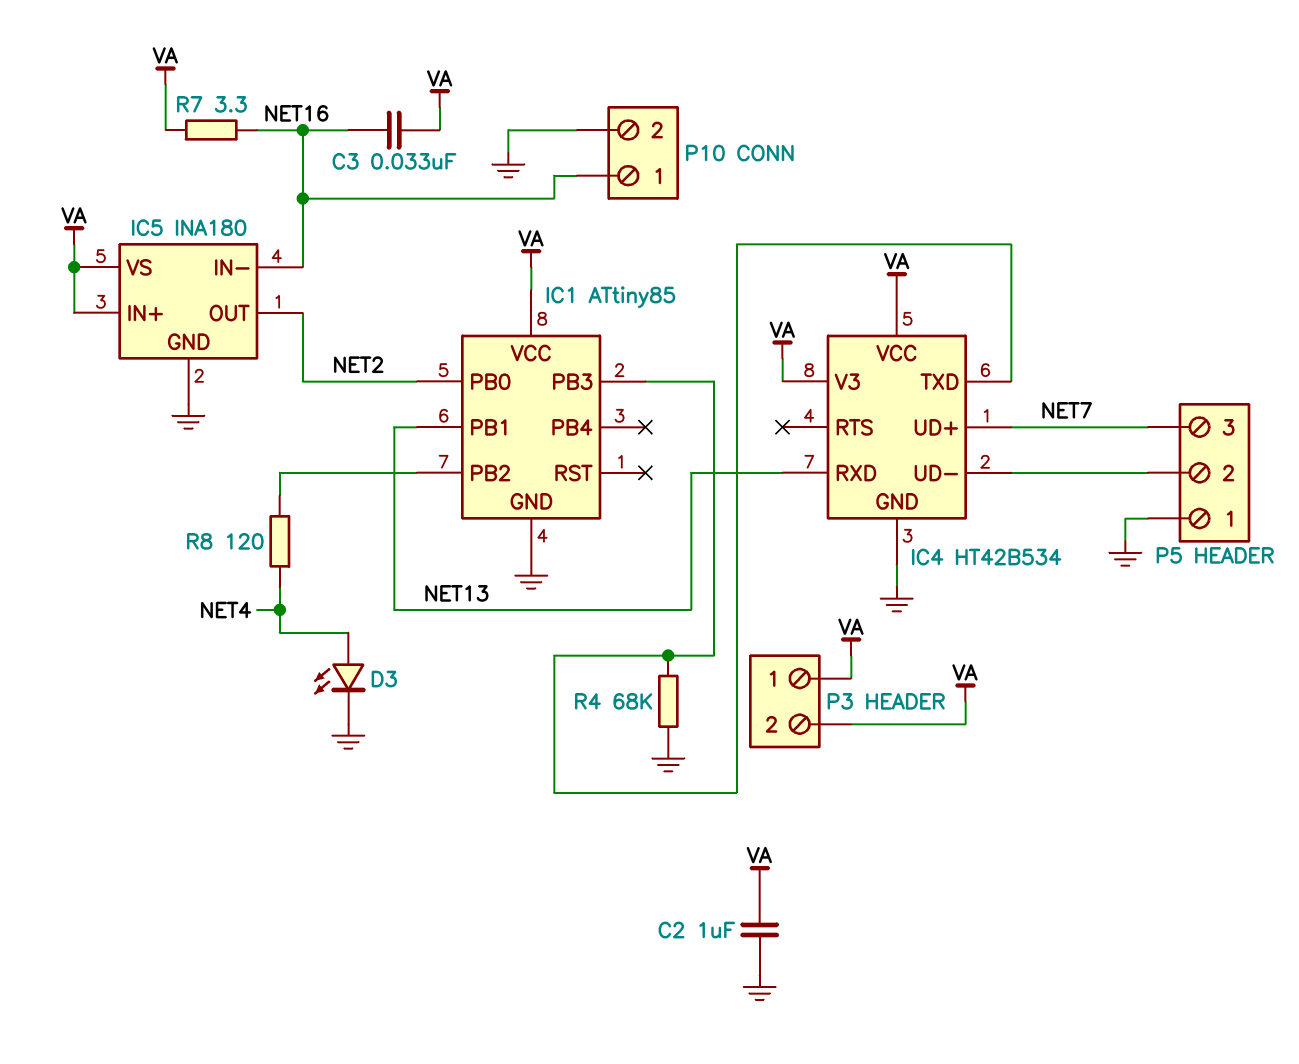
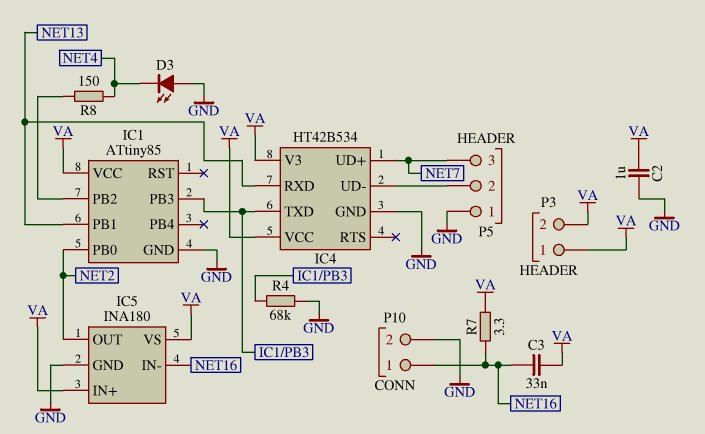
D3: LED (A NET4, K GND) -> LED (A GND, K NET4)
R8: 120 (IC1/PB2, NET4) -> 150 (IC1/PB2, NET4)

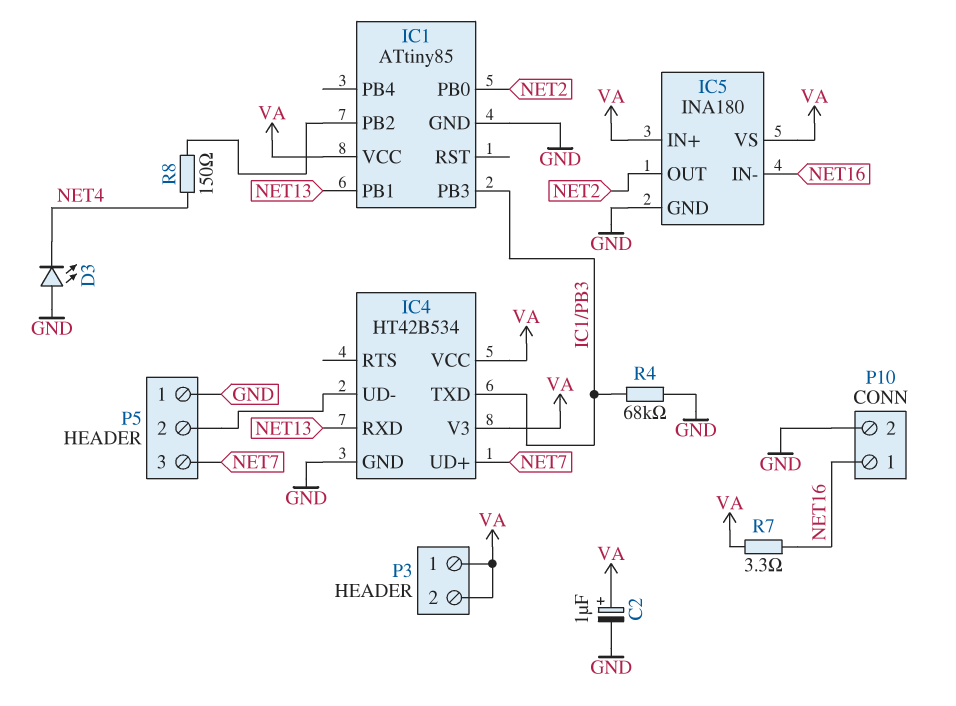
C2: 1uF (GND, VA) -> 1uF (plus VA, minus GND)
C3: 33nF (NET16, VA) -> none

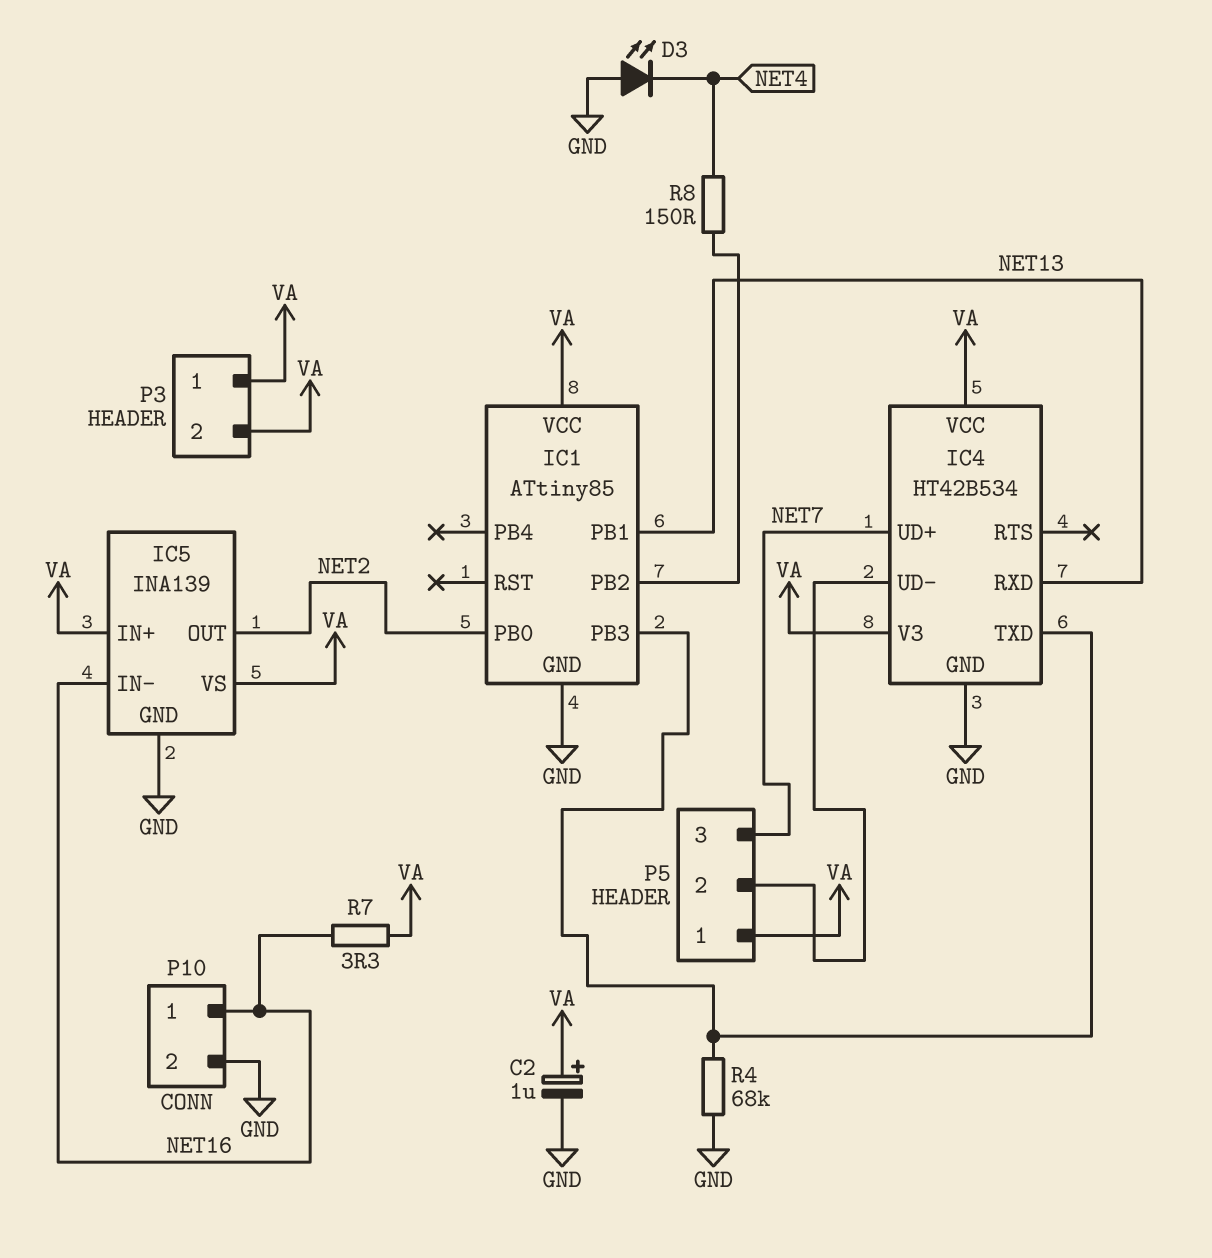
IC5: INA180 -> INA139
P5 pin 1: GND -> VA

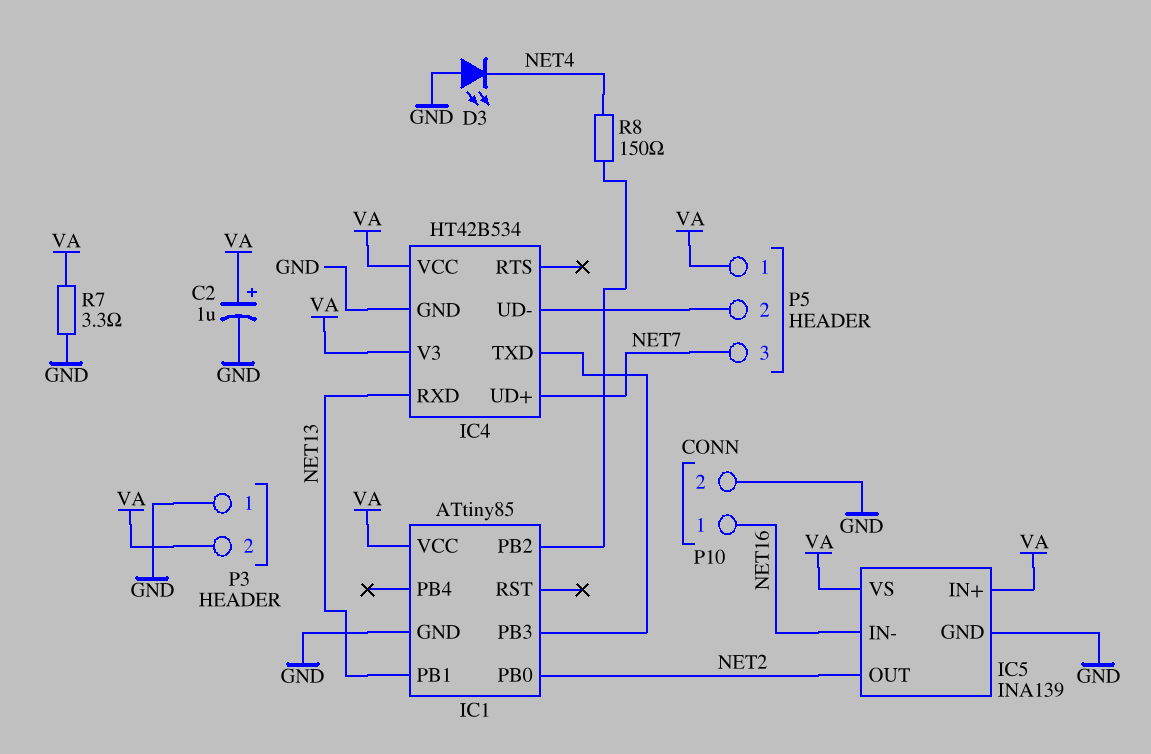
P3 pin 1: VA -> GND
R4: 68k (GND, IC1/PB3) -> none
R7: 3.3 (NET16, VA) -> 3.3 (GND, VA)

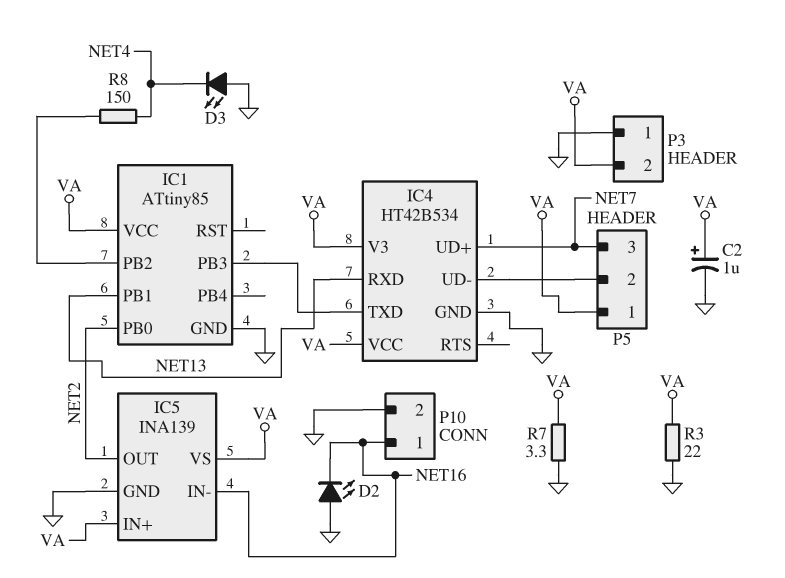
D2: none -> LED (A GND, K NET16)
R3: none -> 22 (GND, VA)

